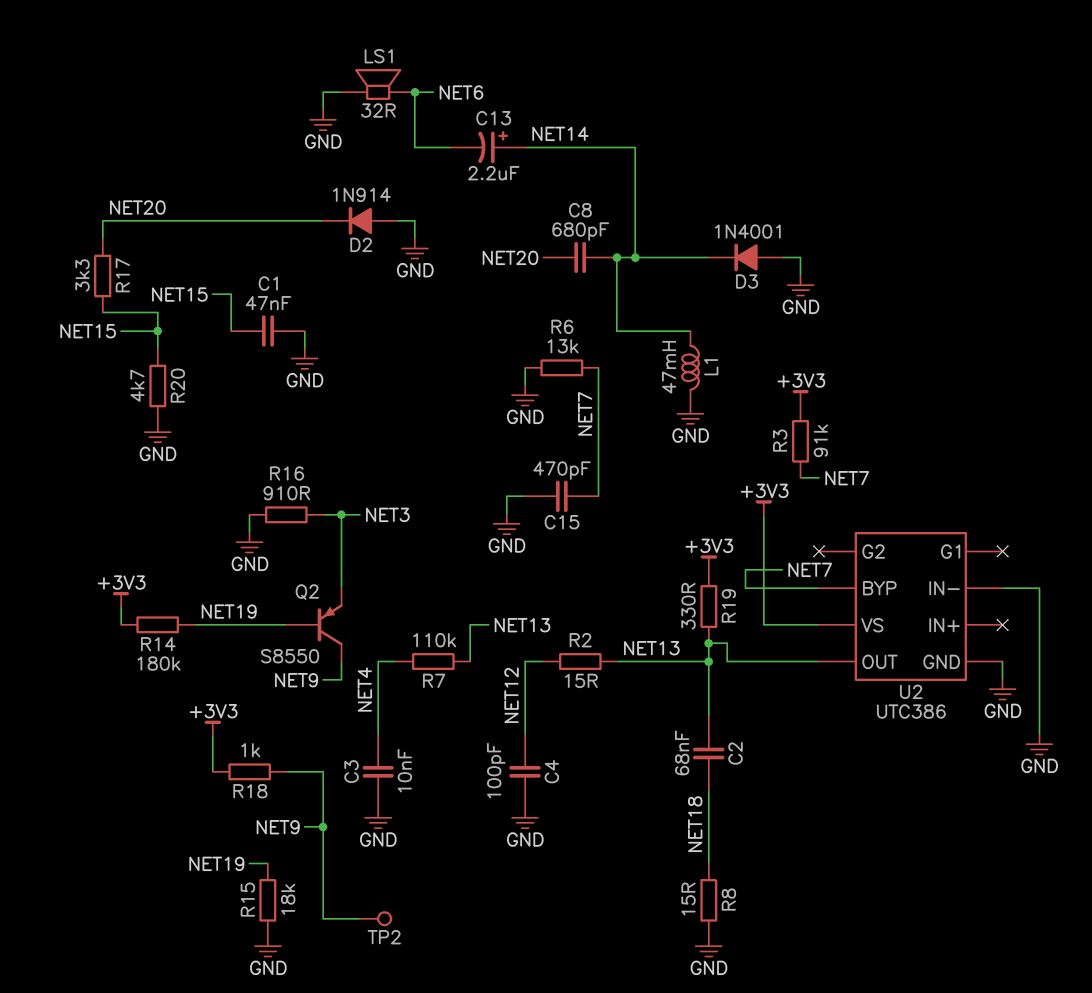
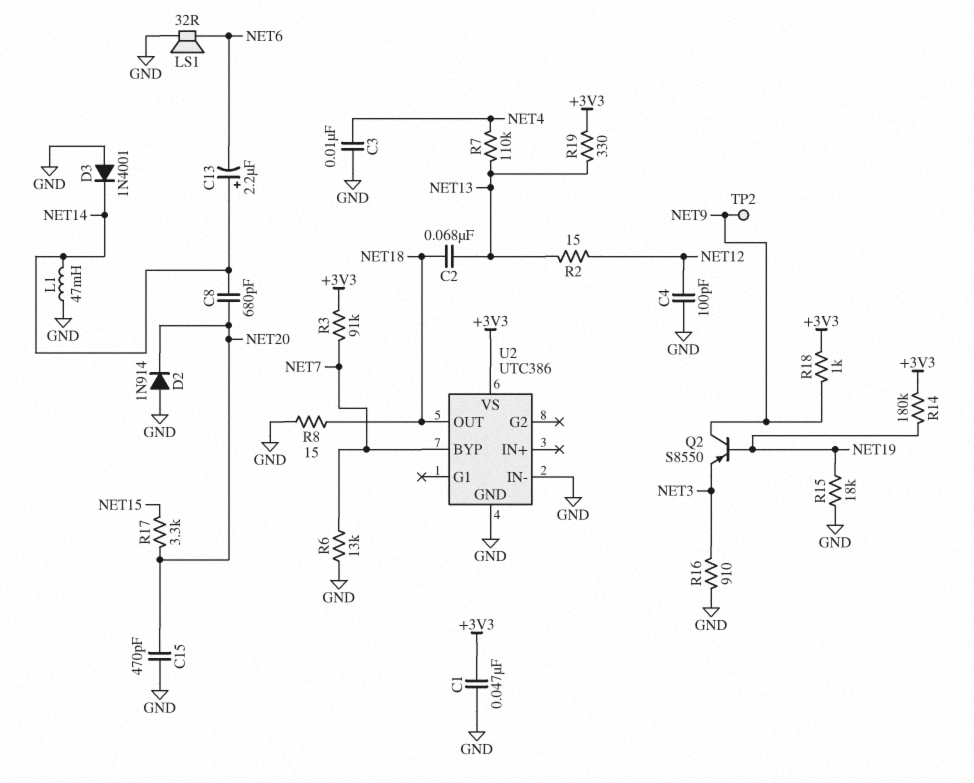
C1: 47nF (GND, NET15) -> 47nF (+3V3, GND)
C15: 470pF (GND, NET7) -> 470pF (GND, NET20)
R20: 4.7k (GND, NET15) -> none
U2 pin OUT: NET13 -> NET18

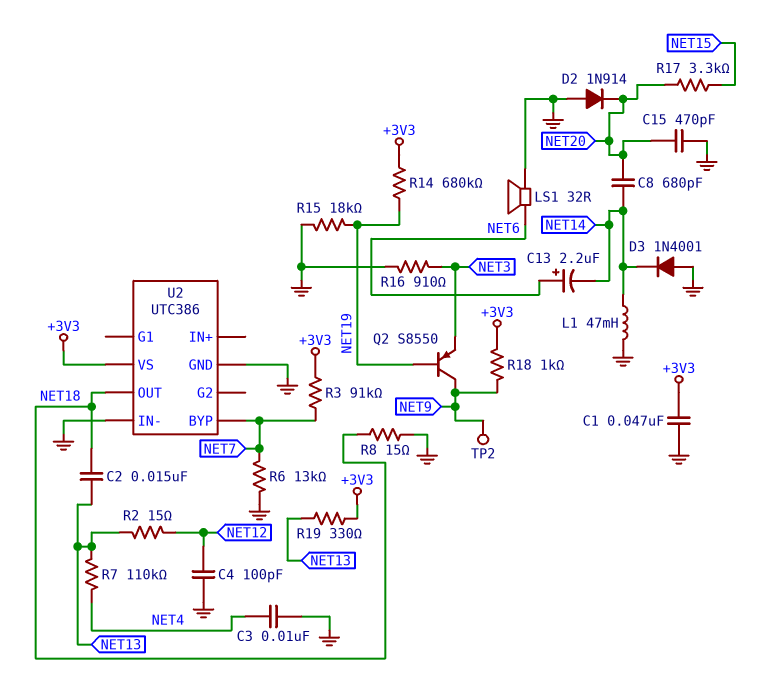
C2: 68nF (NET13, NET18) -> 15nF (NET13, NET18)
C13: 2.2uF (plus NET14, minus NET6) -> 2.2uF (plus NET6, minus NET14)
R14: 180k (+3V3, NET19) -> 680k (+3V3, NET19)

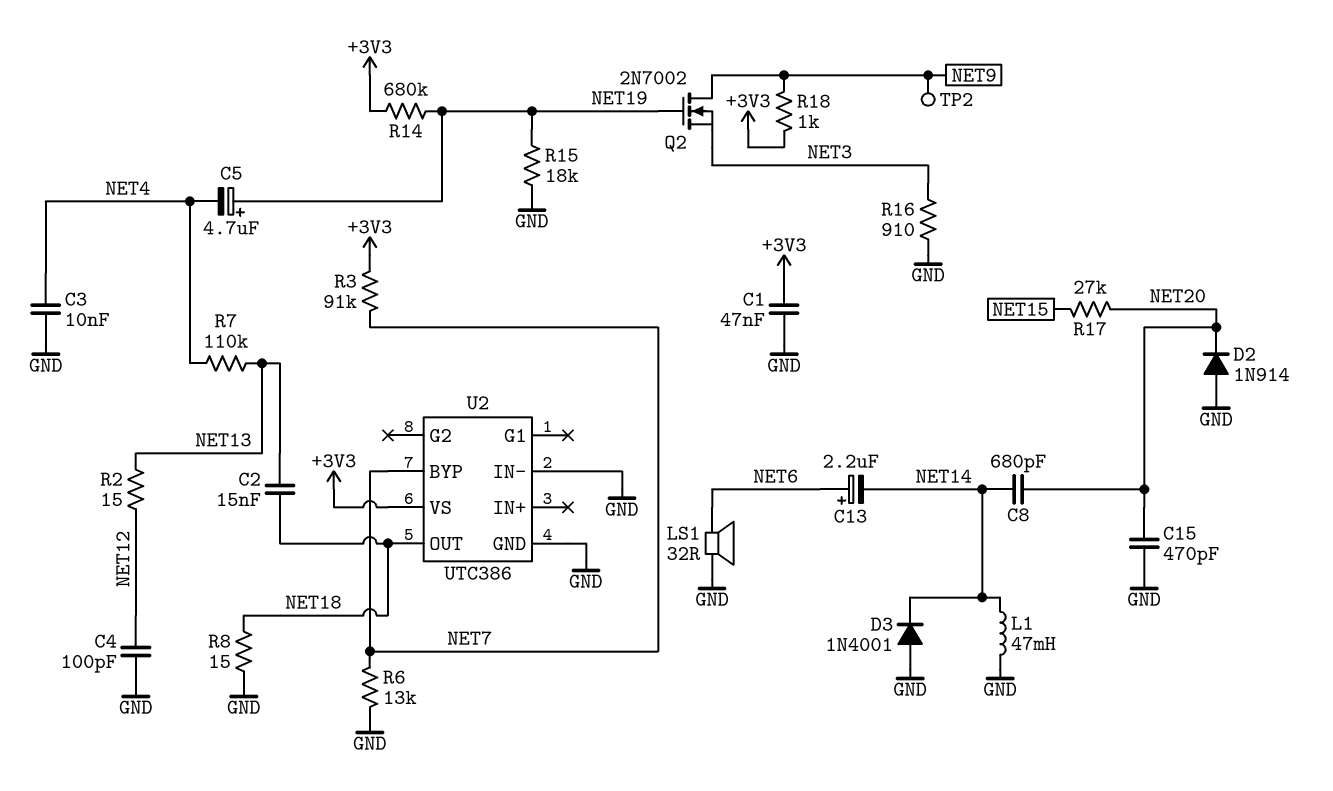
C5: none -> 4.7uF (plus NET19, minus NET4)
Q2: PNP S8550 (B NET19, C NET9, E NET3) -> NMOS 2N7002 (G NET19, D NET9, S NET3)
R17: 3.3k (NET15, NET20) -> 27k (NET15, NET20)
R19: 330 (+3V3, NET13) -> none

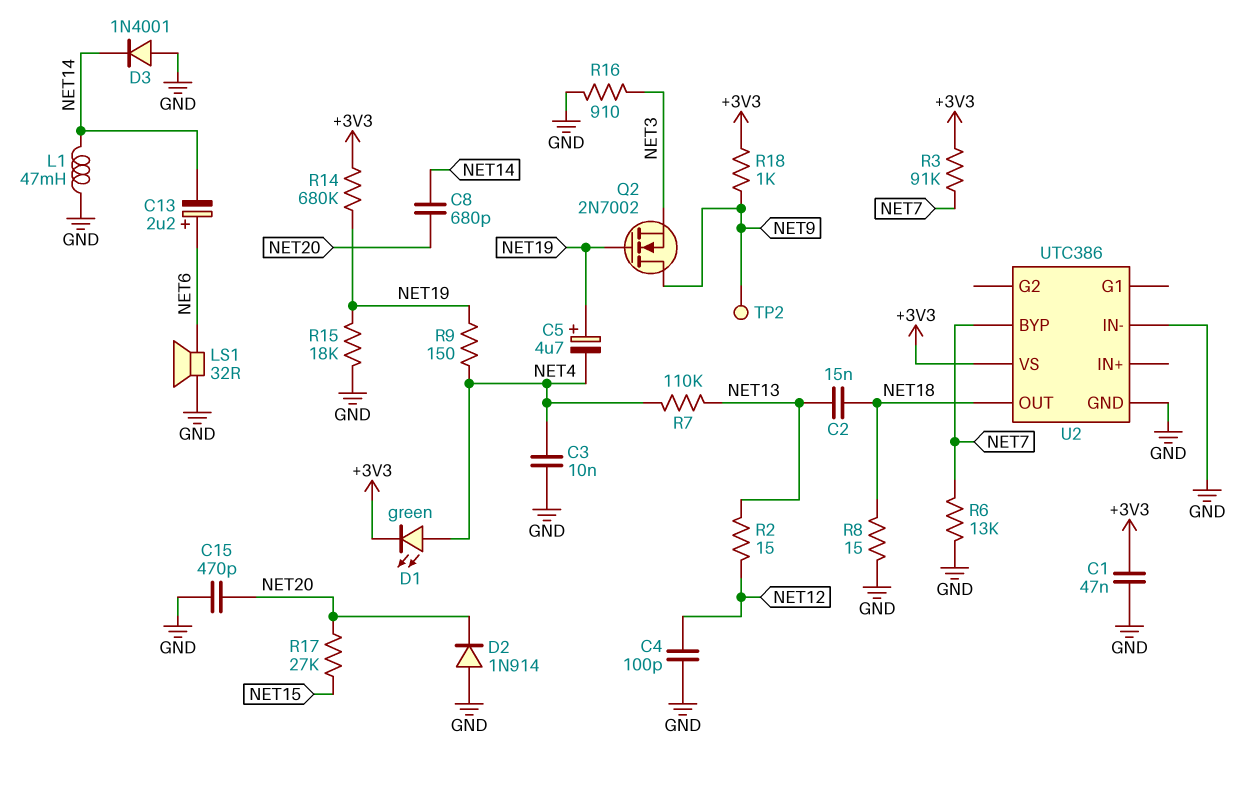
D1: none -> LED green (A NET4, K +3V3)
R9: none -> 150 (NET4, NET19)

